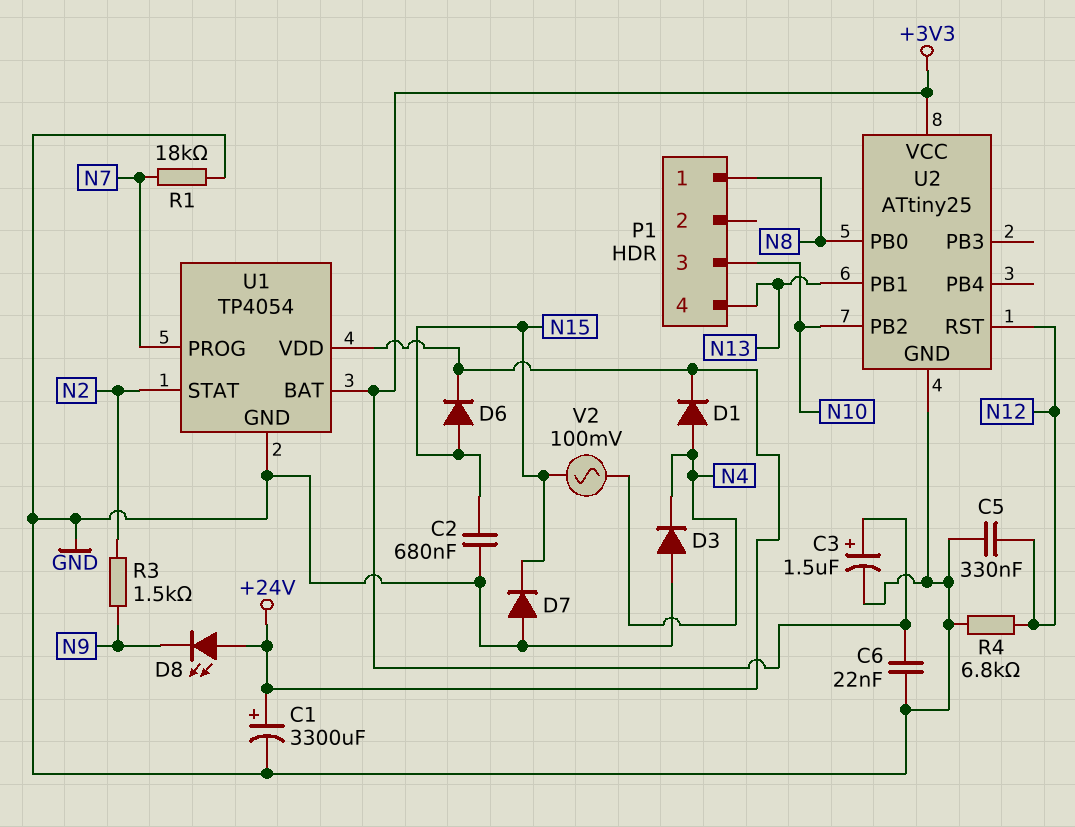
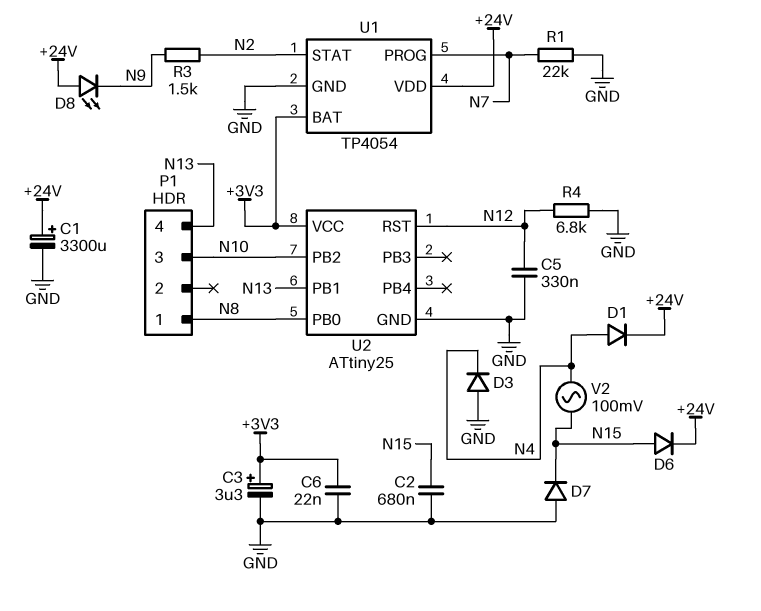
C3: 1.5uF (plus +3V3, minus GND) -> 3.3uF (plus +3V3, minus GND)
R1: 18k (GND, N7) -> 22k (GND, N7)

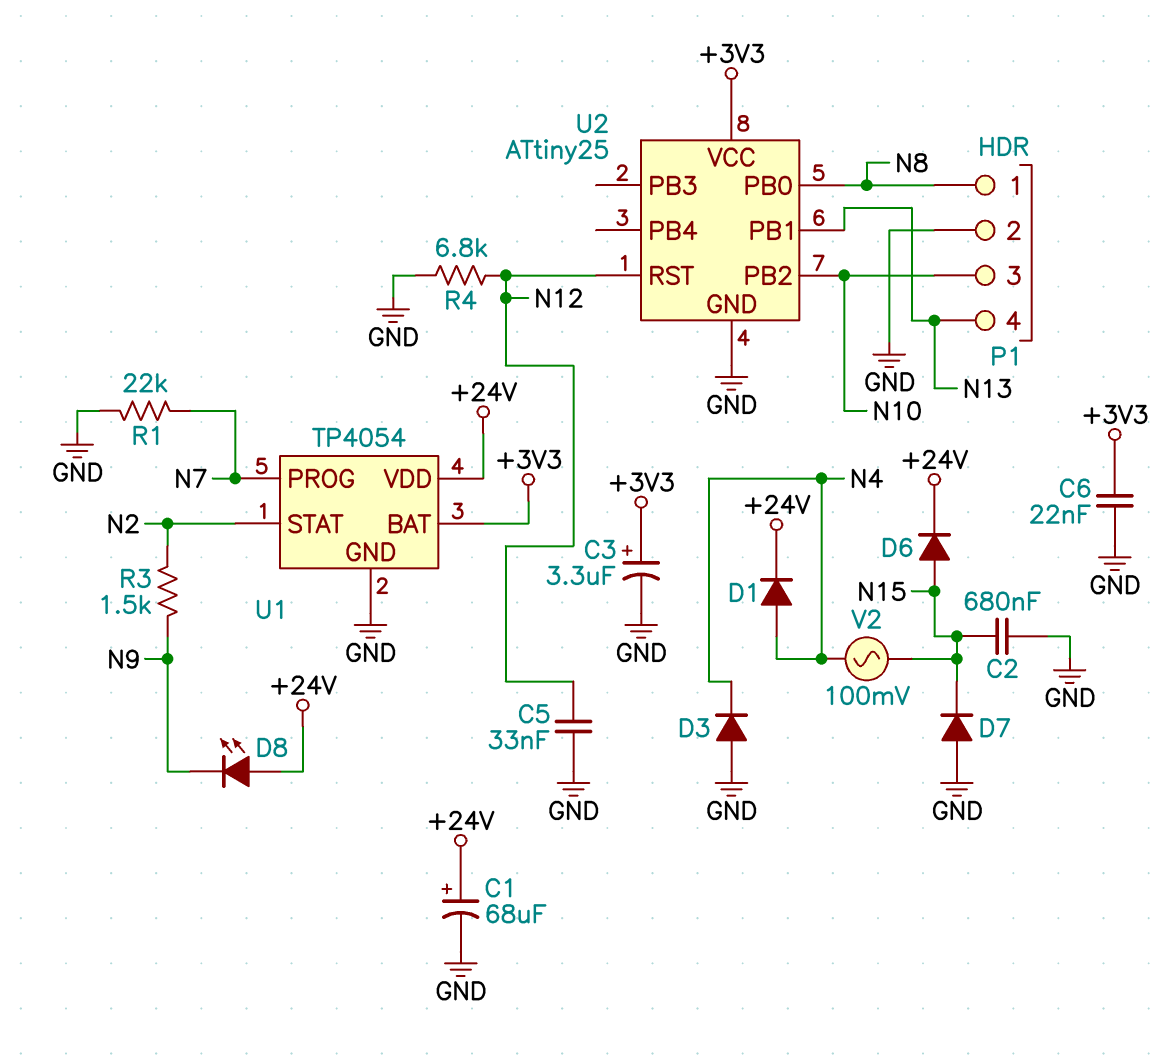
C1: 3300uF (plus +24V, minus GND) -> 68uF (plus +24V, minus GND)
C5: 330nF (GND, N12) -> 33nF (GND, N12)
P1 pin 2: none -> GND

